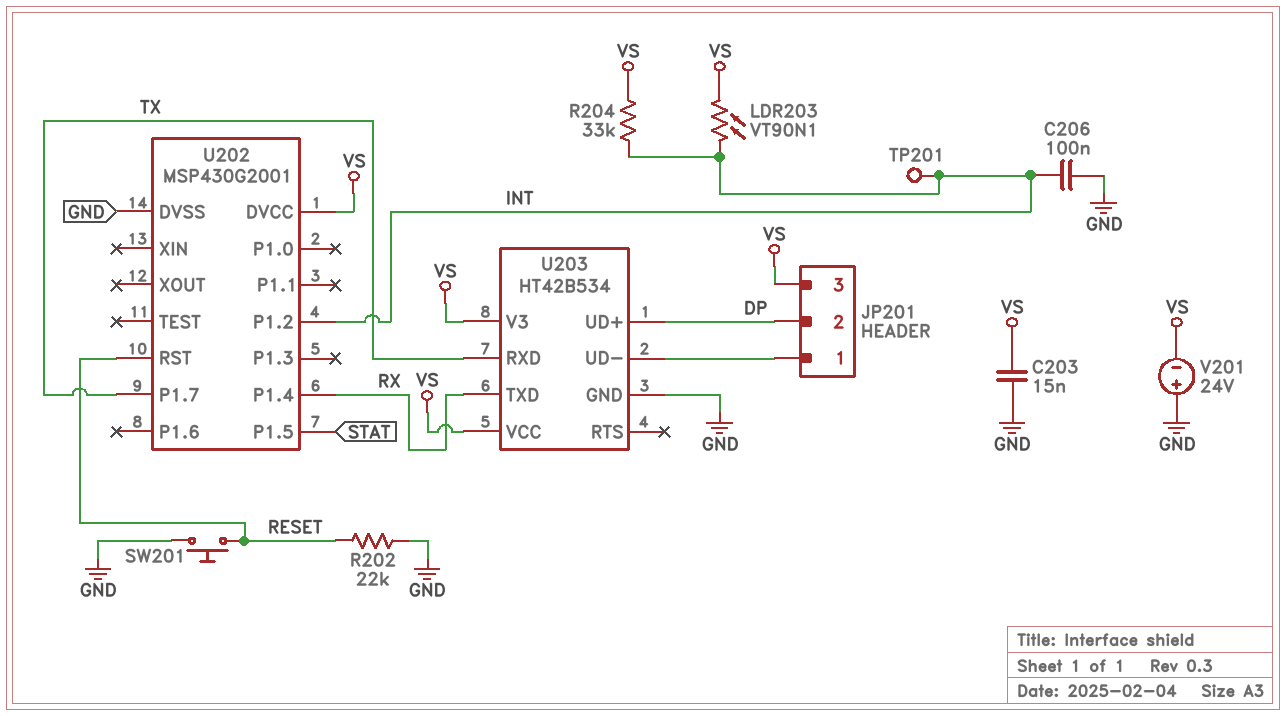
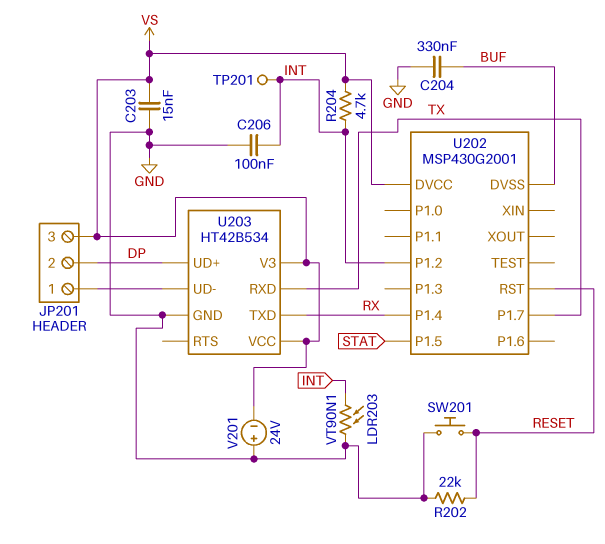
C204: none -> 330nF (BUF, GND)
LDR203: VT90N1 (INT, VS) -> VT90N1 (GND, INT)
R204: 33k (INT, VS) -> 4.7k (INT, VS)
U202 pin DVSS: GND -> BUF

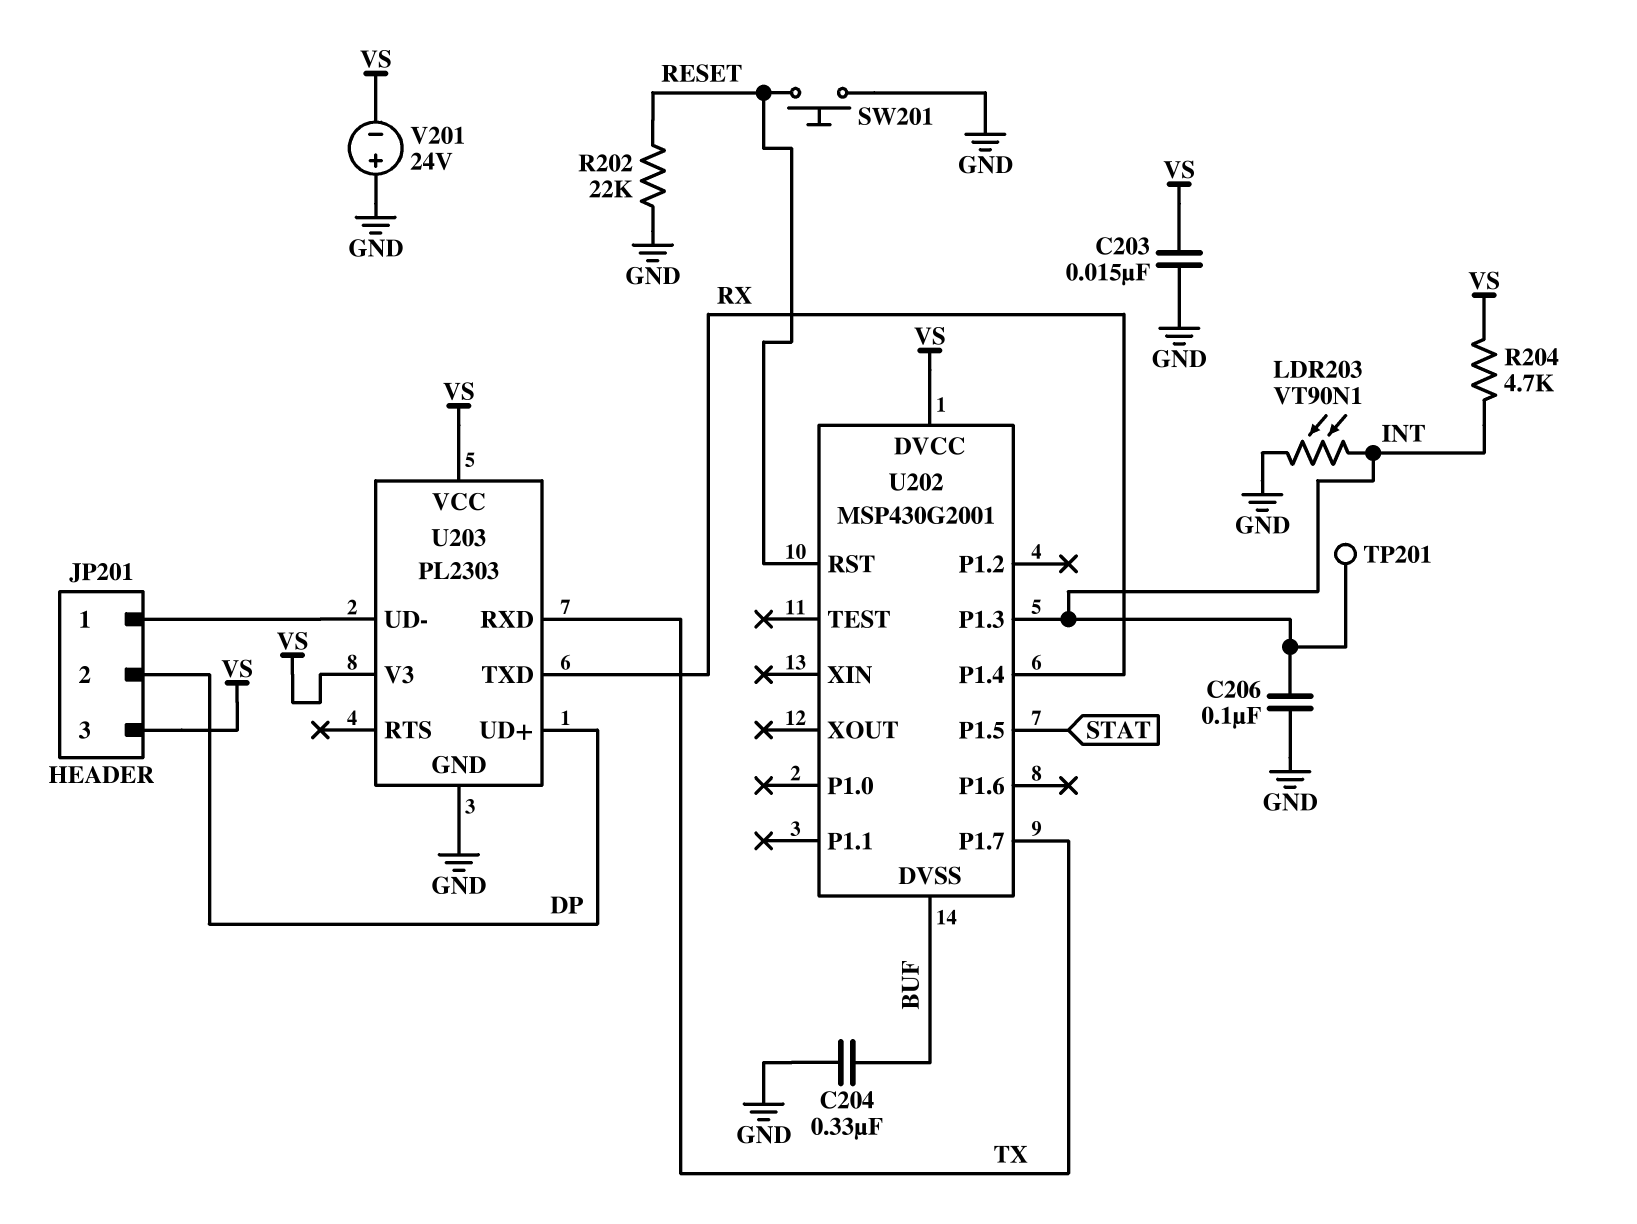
U202 pin P1.2: INT -> none
U202 pin P1.3: none -> INT
U203: HT42B534 -> PL2303

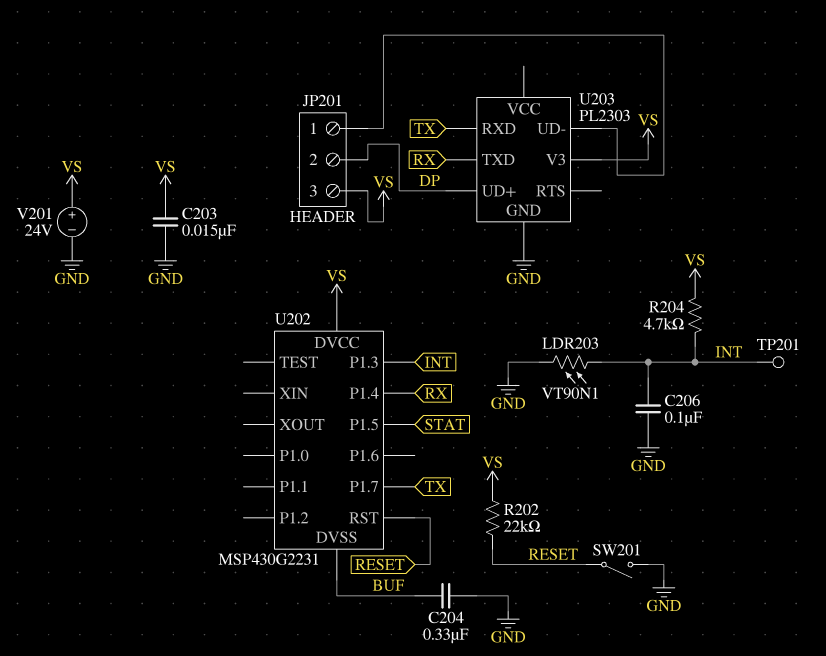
R202: 22k (GND, RESET) -> 22k (RESET, VS)
SW201: button (GND, RESET) -> switch (GND, RESET)
U202: MSP430G2001 -> MSP430G2231
U203 pin VCC: VS -> none
V201: 24V (plus GND, minus VS) -> 24V (plus VS, minus GND)

